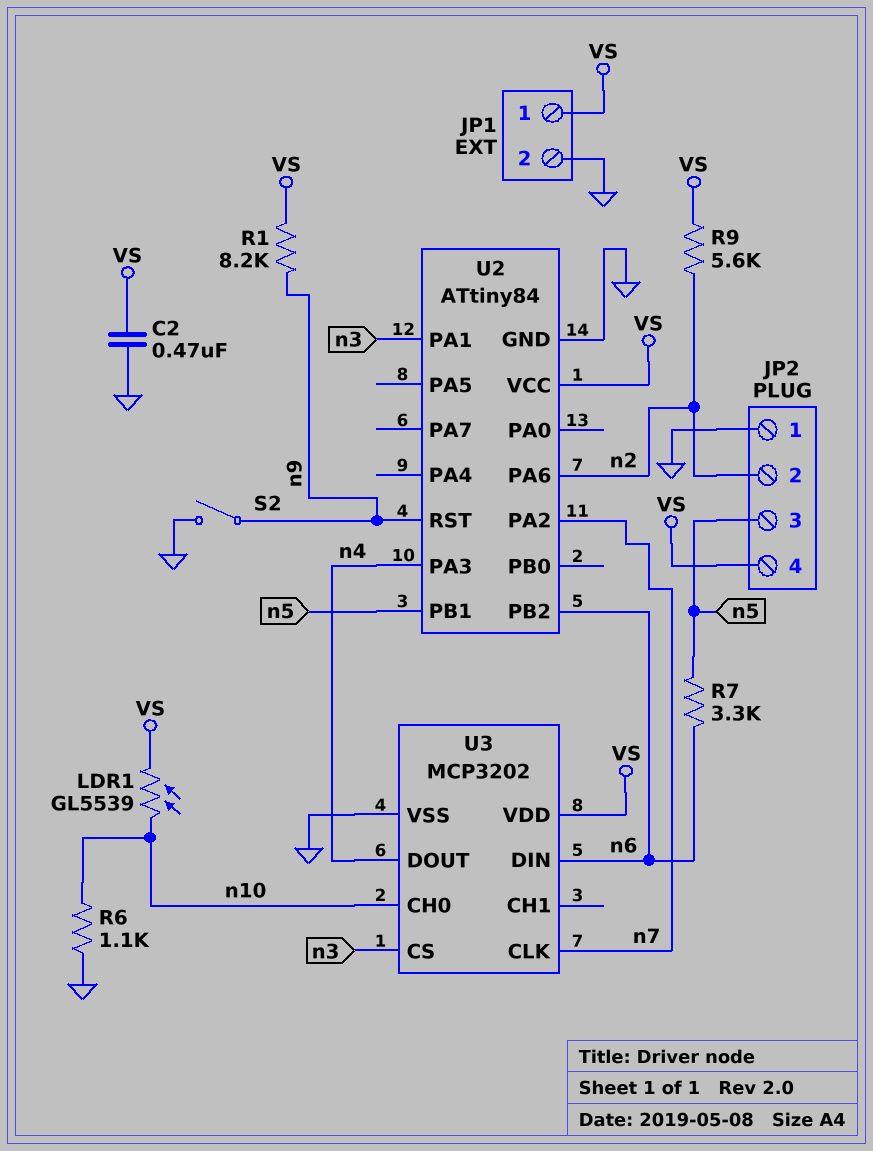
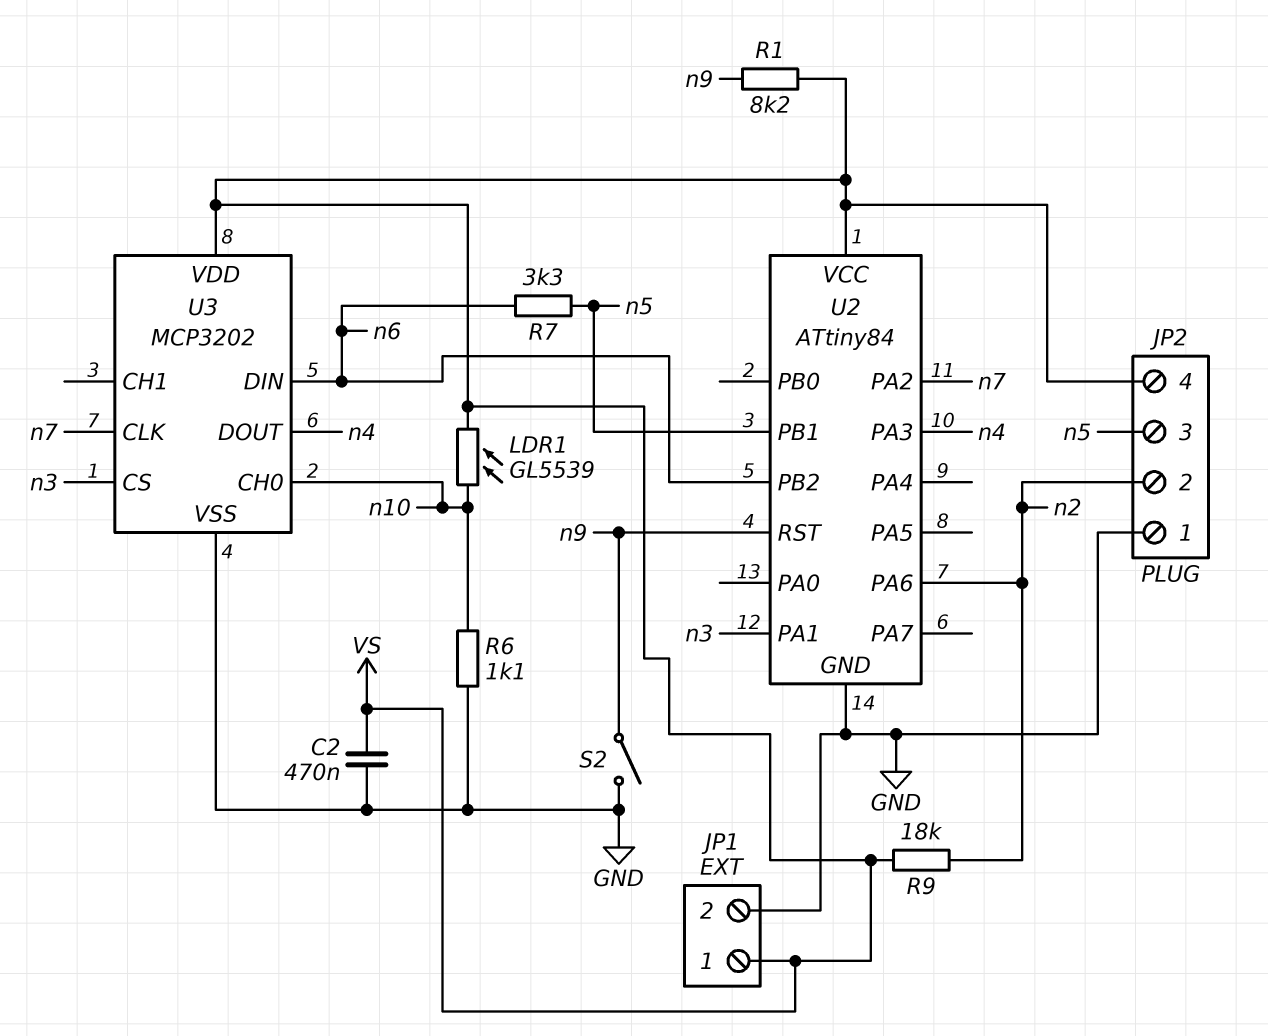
R9: 5.6k (VS, n2) -> 18k (VS, n2)

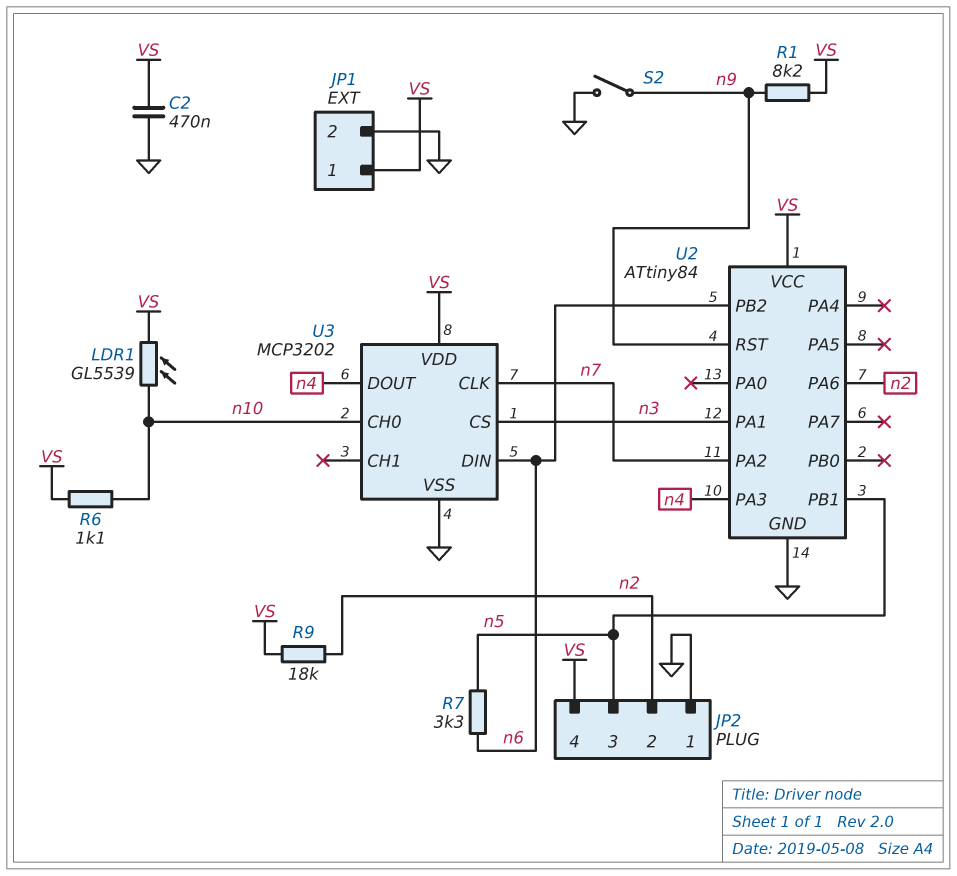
R6: 1.1k (GND, n10) -> 1.1k (VS, n10)

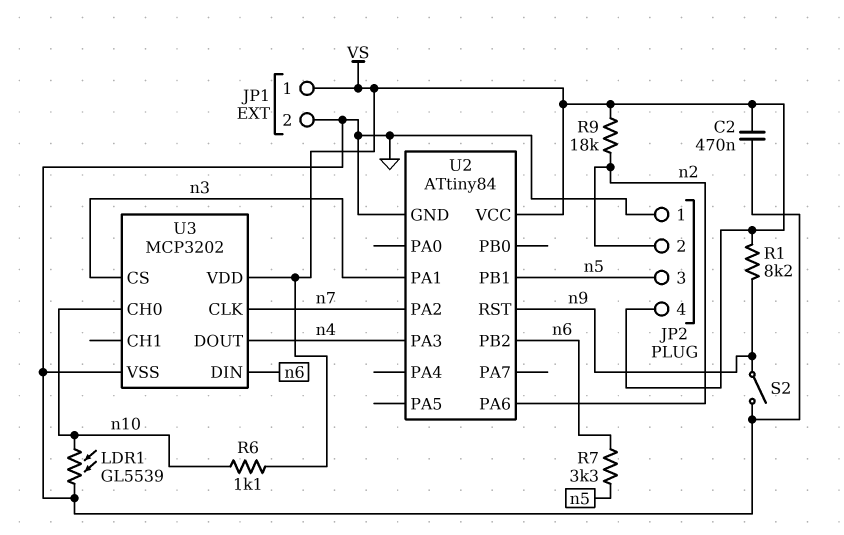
LDR1: GL5539 (VS, n10) -> GL5539 (GND, n10)

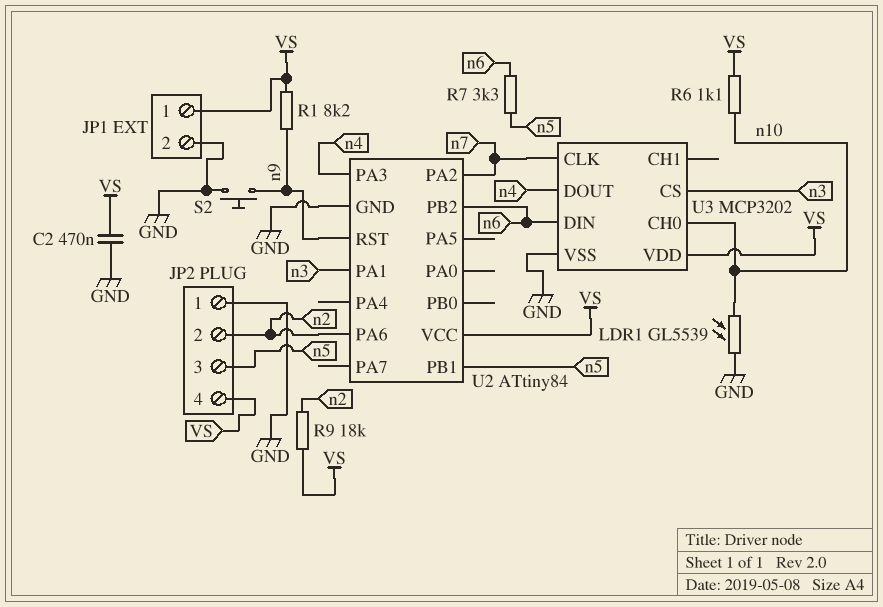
S2: switch (GND, n9) -> button (GND, n9)

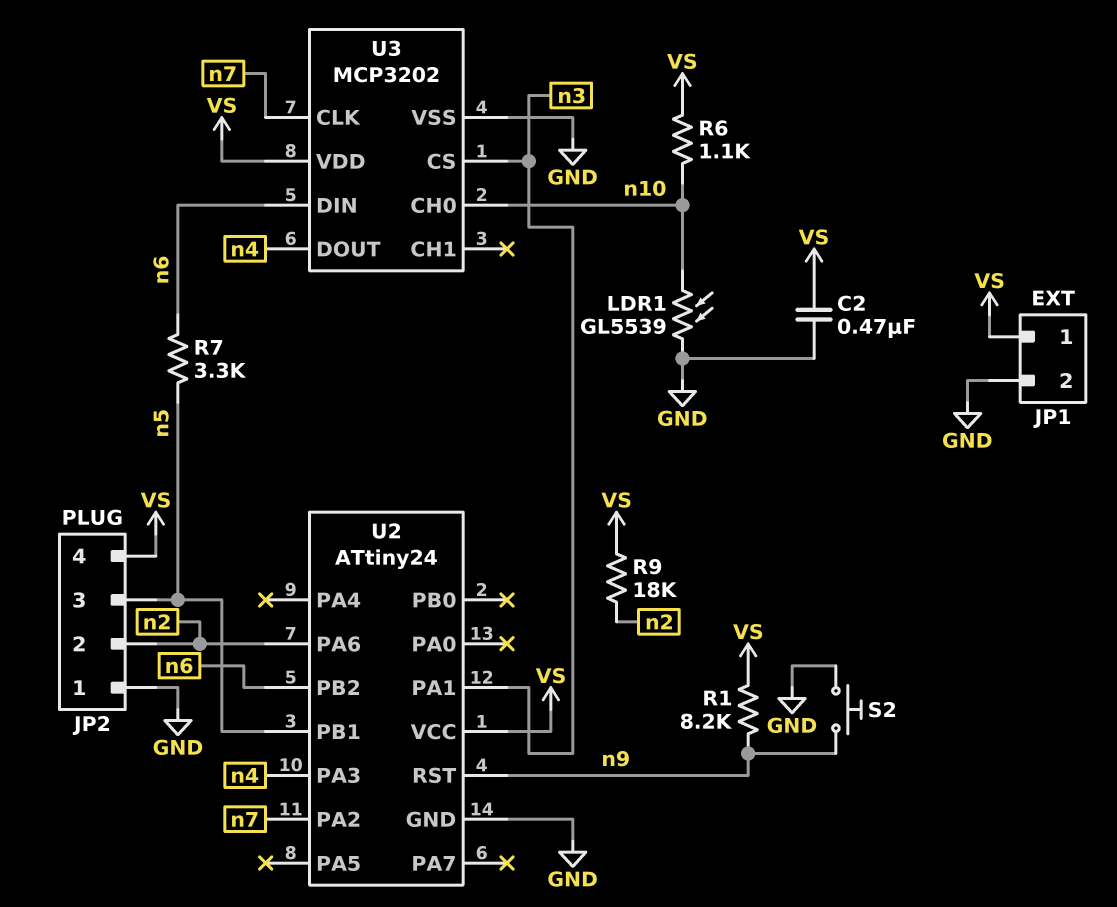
U2: ATtiny84 -> ATtiny24

